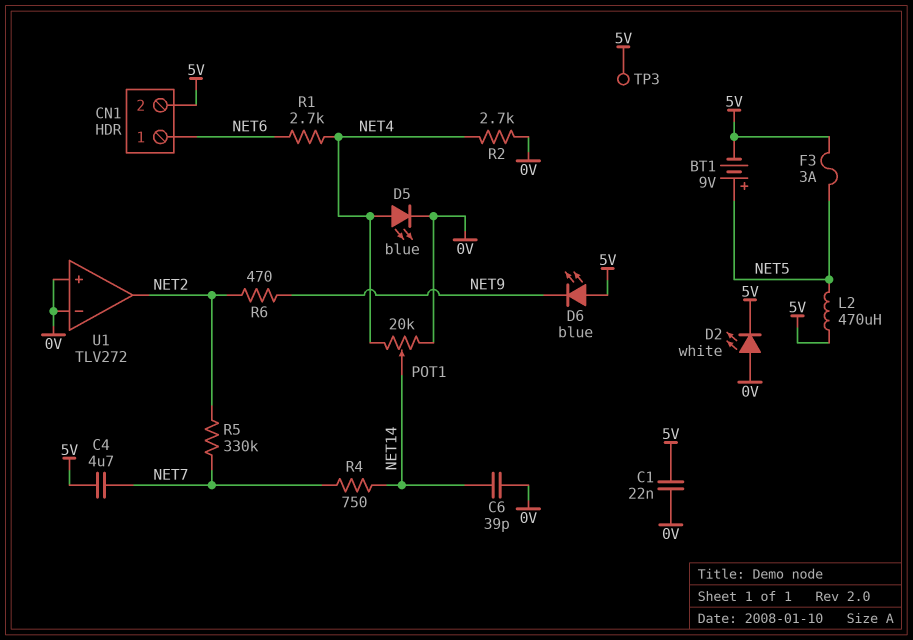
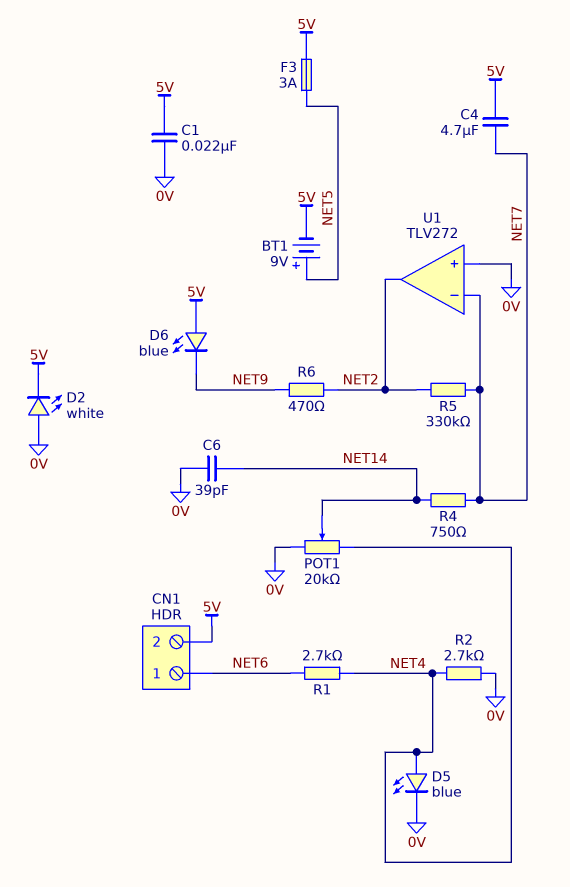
L2: 470uH (5V, NET5) -> none
TP3: test point (5V) -> none
U1 pin in-: 0V -> NET7

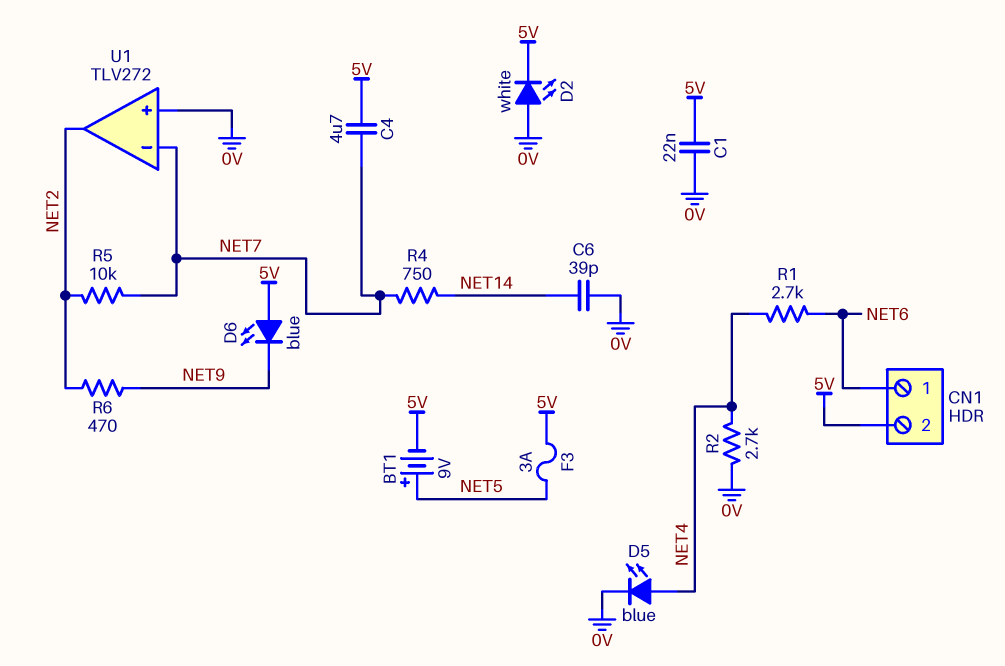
POT1: 20k (0V, NET4, wiper NET14) -> none
R5: 330k (NET2, NET7) -> 10k (NET2, NET7)

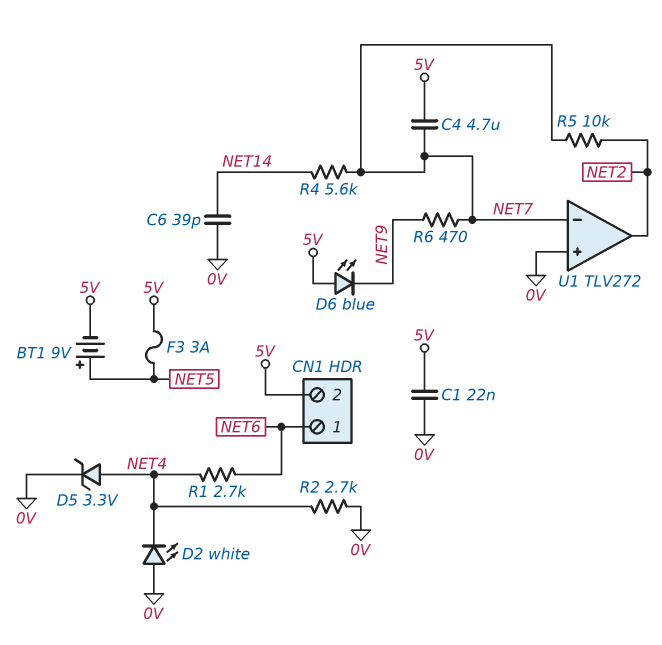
D2: LED white (A 0V, K 5V) -> LED white (A 0V, K NET4)
D5: LED blue (A NET4, K 0V) -> zener 3.3V (A NET4, K 0V)
R4: 750 (NET7, NET14) -> 5.6k (NET7, NET14)
R6: 470 (NET2, NET9) -> 470 (NET7, NET9)

